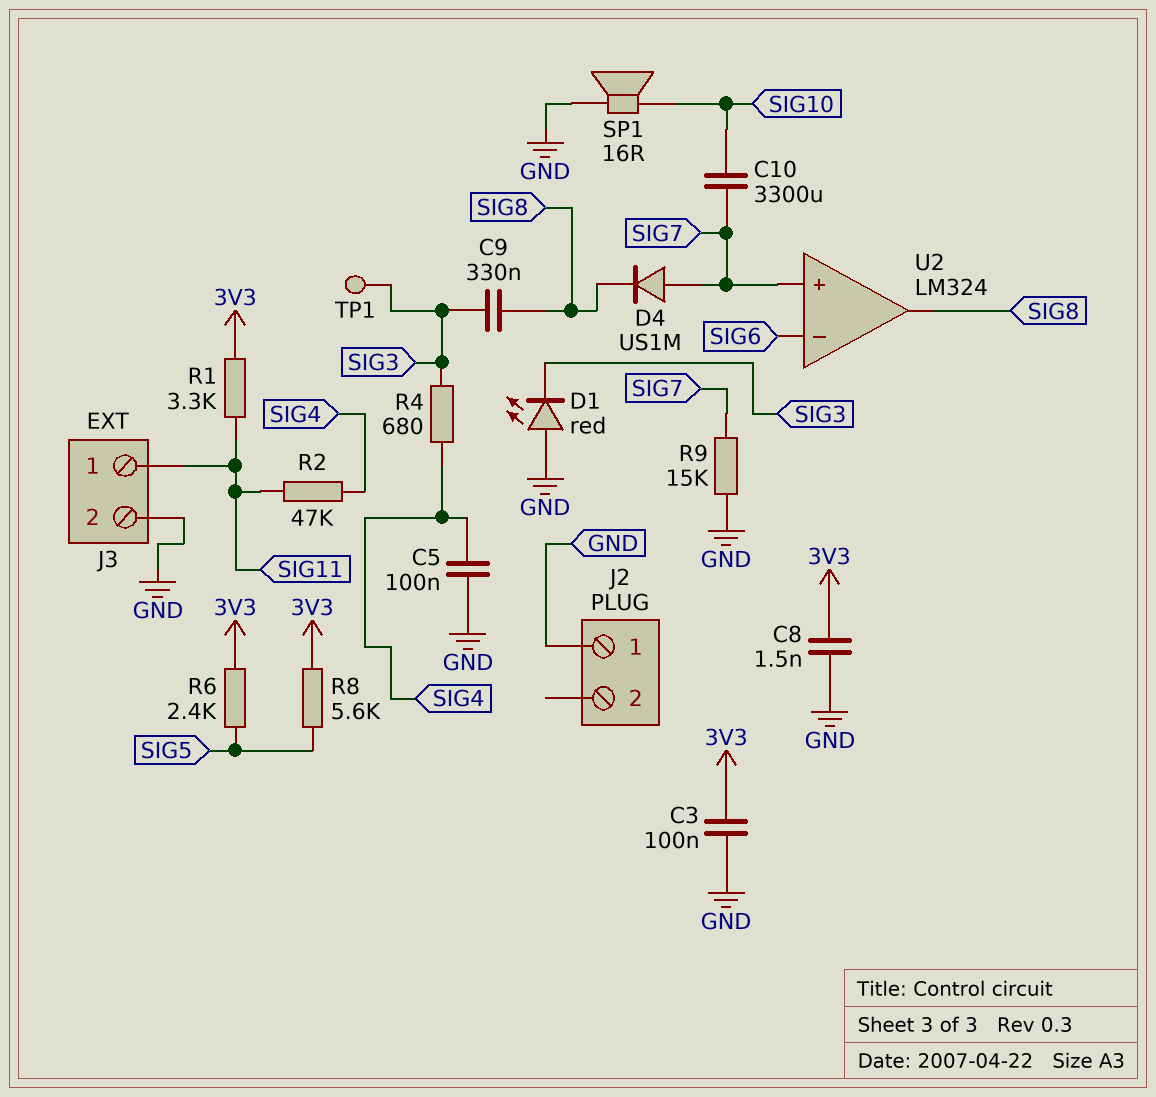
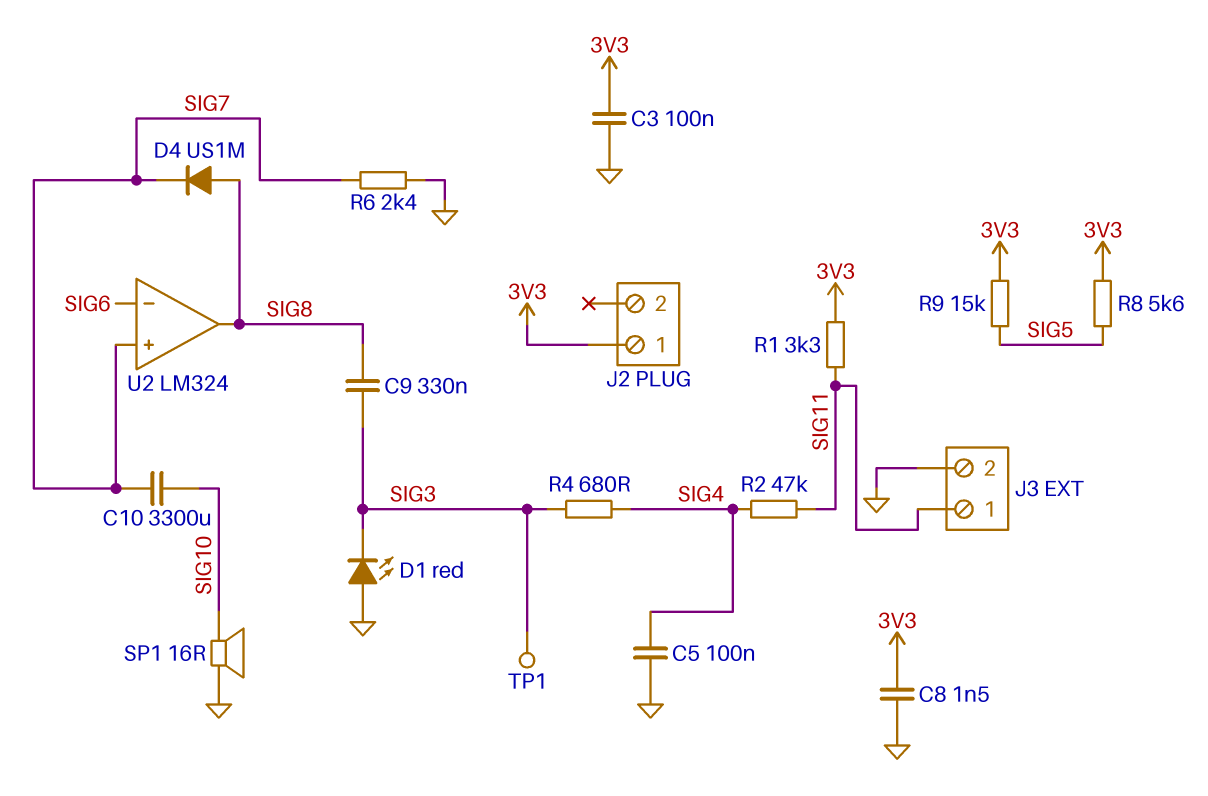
D4: diode US1M (A SIG7, K SIG8) -> diode US1M (A SIG8, K SIG7)
J2 pin 1: GND -> 3V3
R6: 2.4k (3V3, SIG5) -> 2.4k (GND, SIG7)
R9: 15k (GND, SIG7) -> 15k (3V3, SIG5)

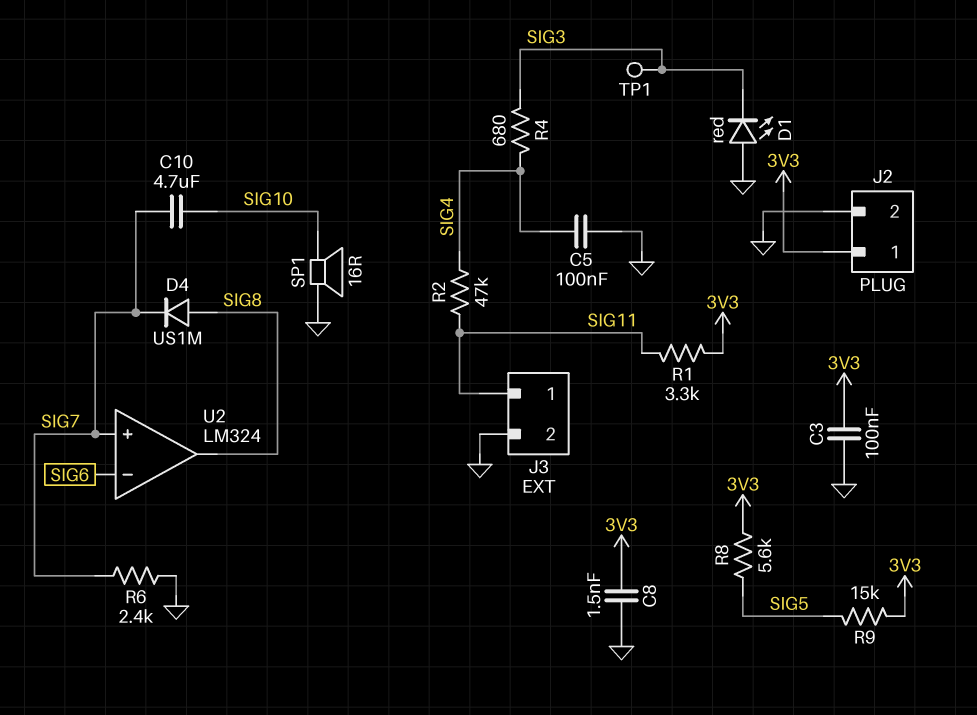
C9: 330nF (SIG3, SIG8) -> none
C10: 3300uF (SIG7, SIG10) -> 4.7uF (SIG7, SIG10)
J2 pin 2: none -> GND

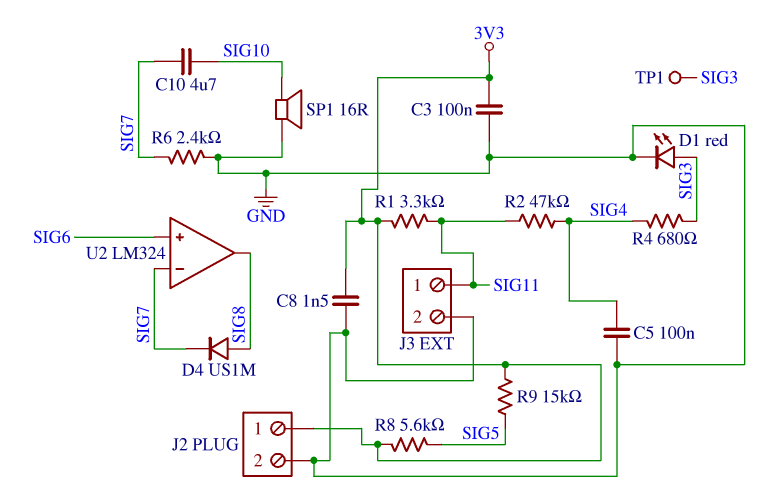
D1: LED red (A GND, K SIG3) -> LED red (A SIG3, K GND)
U2 pin in+: SIG7 -> SIG6
U2 pin in-: SIG6 -> SIG7

